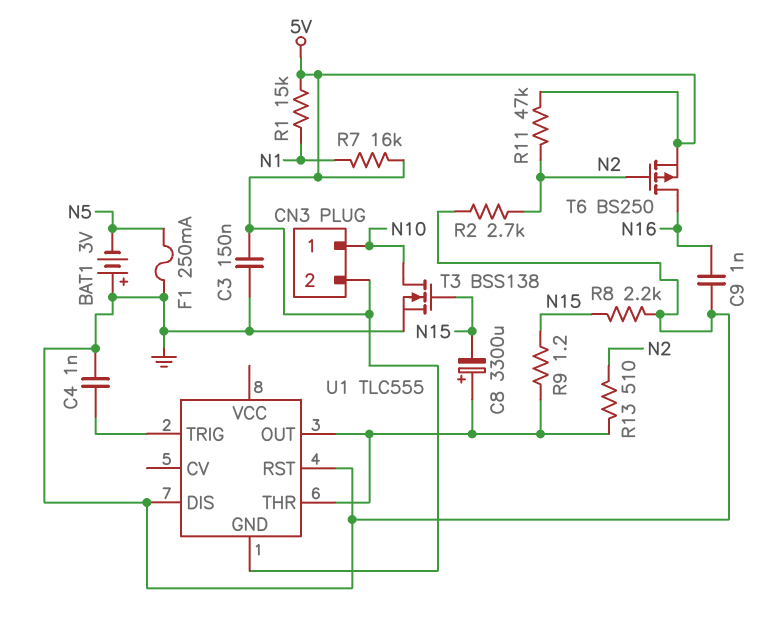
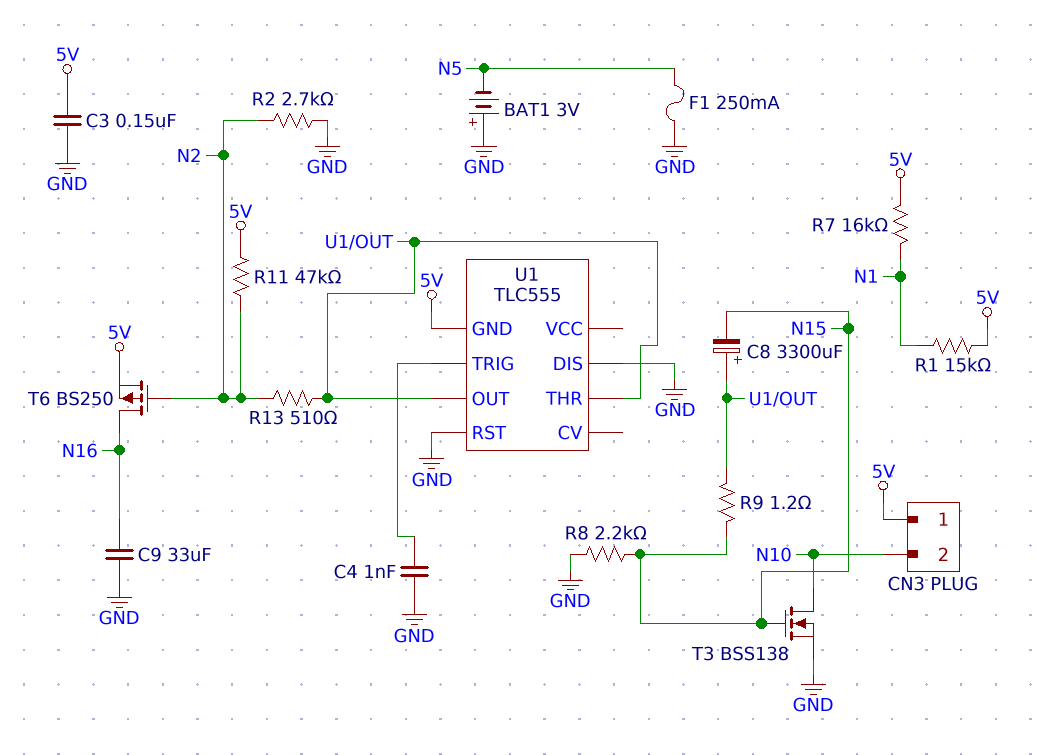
C9: 1nF (GND, N16) -> 33uF (GND, N16)
CN3 pin 1: N10 -> 5V
CN3 pin 2: 5V -> N10

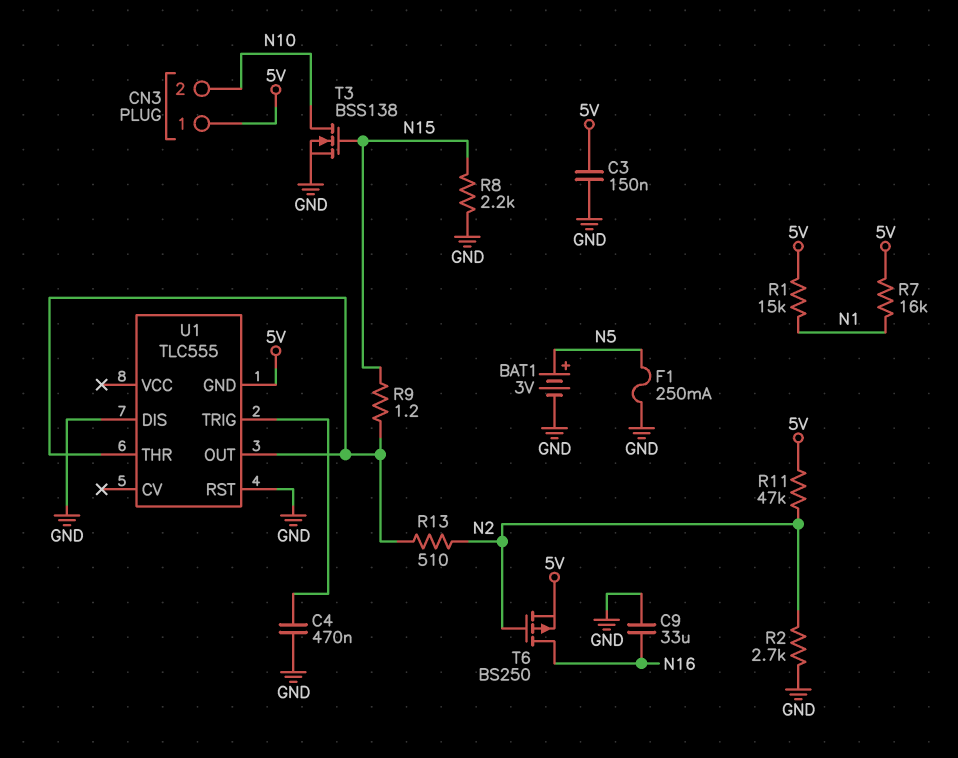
BAT1: 3V (plus GND, minus N5) -> 3V (plus N5, minus GND)
C4: 1nF (GND, U1/TRIG) -> 470nF (GND, U1/TRIG)
C8: 3300uF (plus U1/OUT, minus N15) -> none

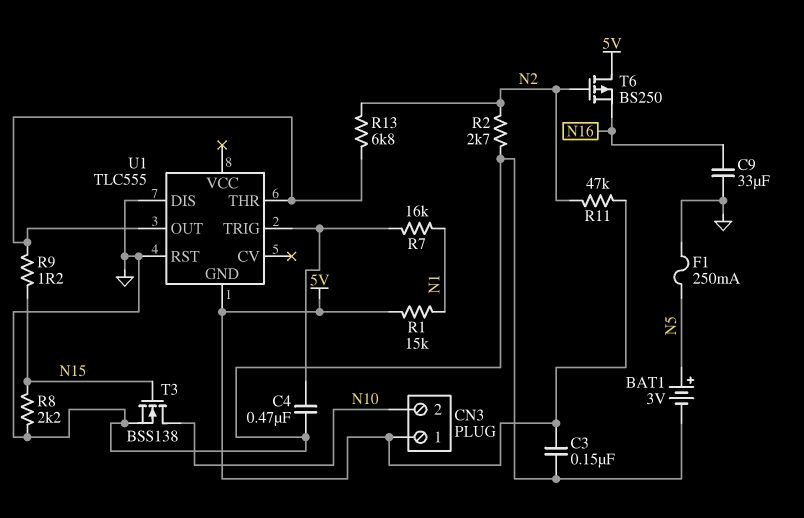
R7: 16k (5V, N1) -> 16k (N1, U1/TRIG)
R13: 510 (N2, U1/OUT) -> 6.8k (N2, U1/OUT)
T6: PMOS BS250 (G N2, D N16, S 5V) -> PMOS BS250 (G N2, D 5V, S N16)

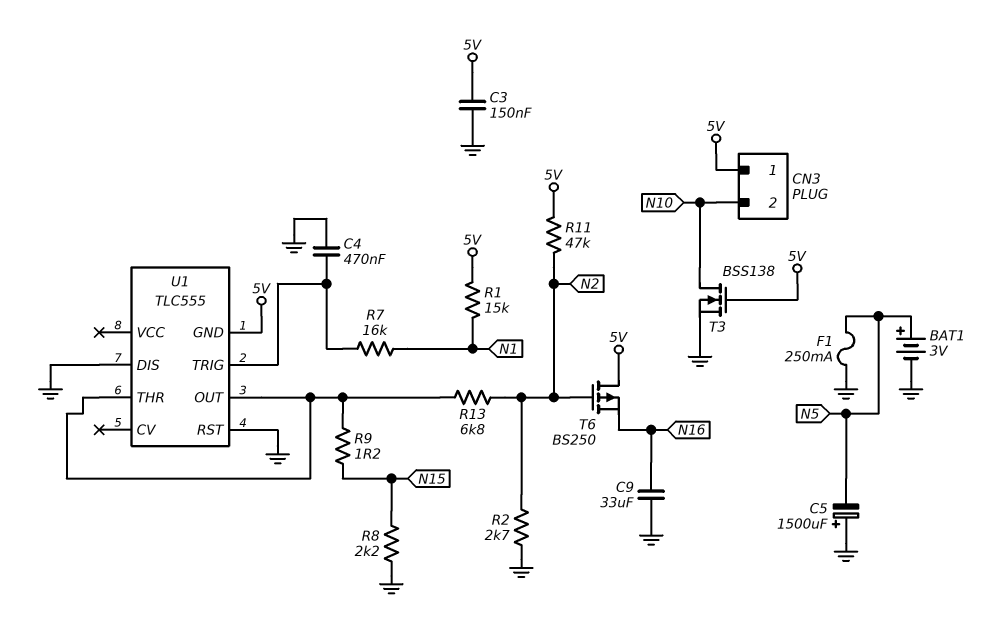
C5: none -> 1500uF (plus GND, minus N5)
T3: NMOS BSS138 (G N15, D N10, S GND) -> NMOS BSS138 (G 5V, D N10, S GND)

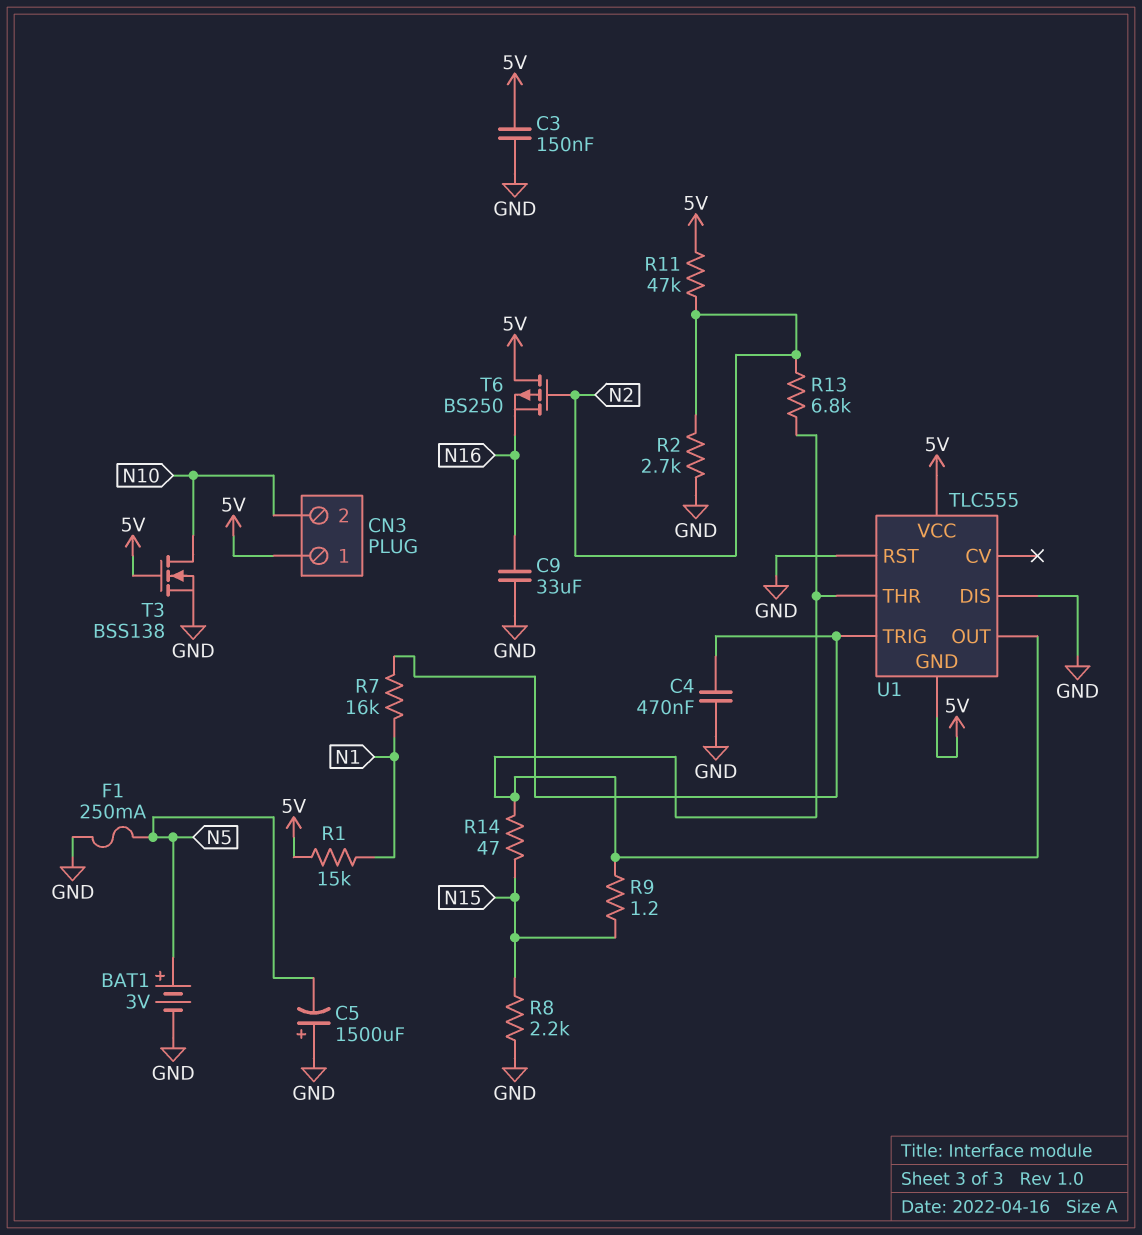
R14: none -> 47 (N15, U1/OUT)
U1 pin VCC: none -> 5V

